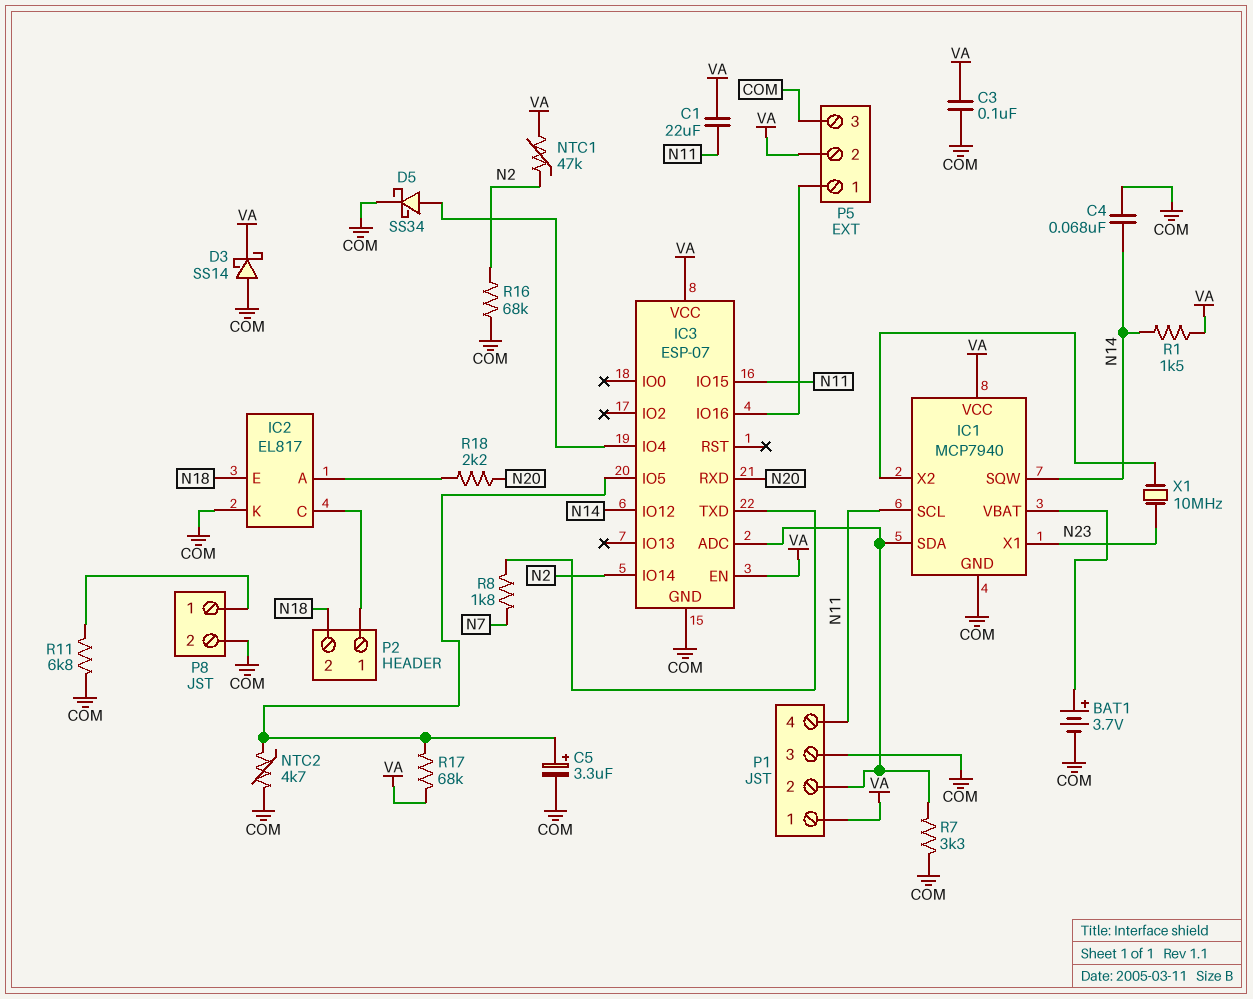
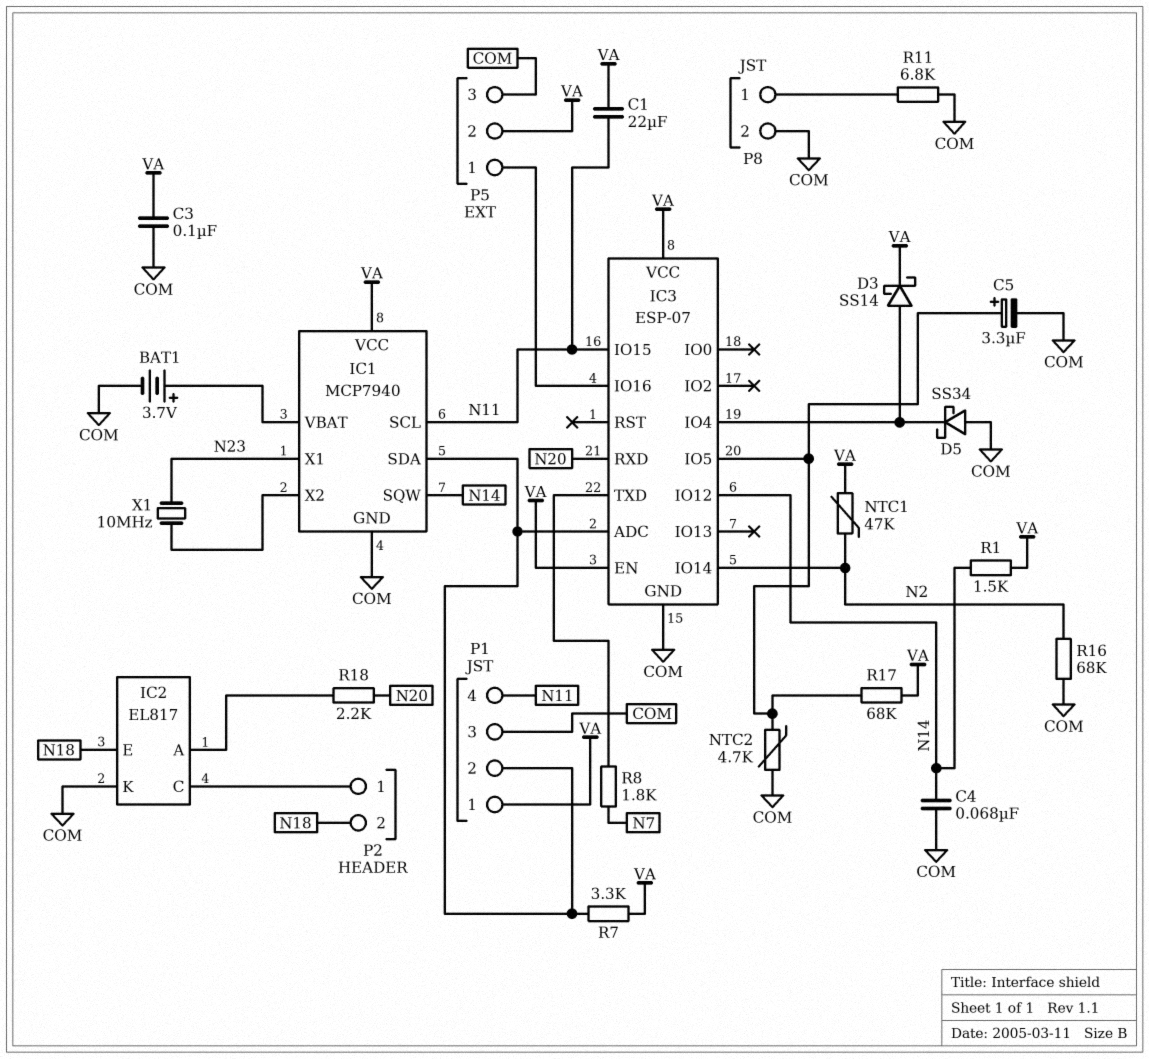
D3: schottky SS14 (A COM, K VA) -> schottky SS14 (A IC3/IO4, K VA)
D5: schottky SS34 (A IC3/IO4, K COM) -> schottky SS34 (A COM, K IC3/IO4)
R7: 3.3k (COM, IC1/SDA) -> 3.3k (IC1/SDA, VA)

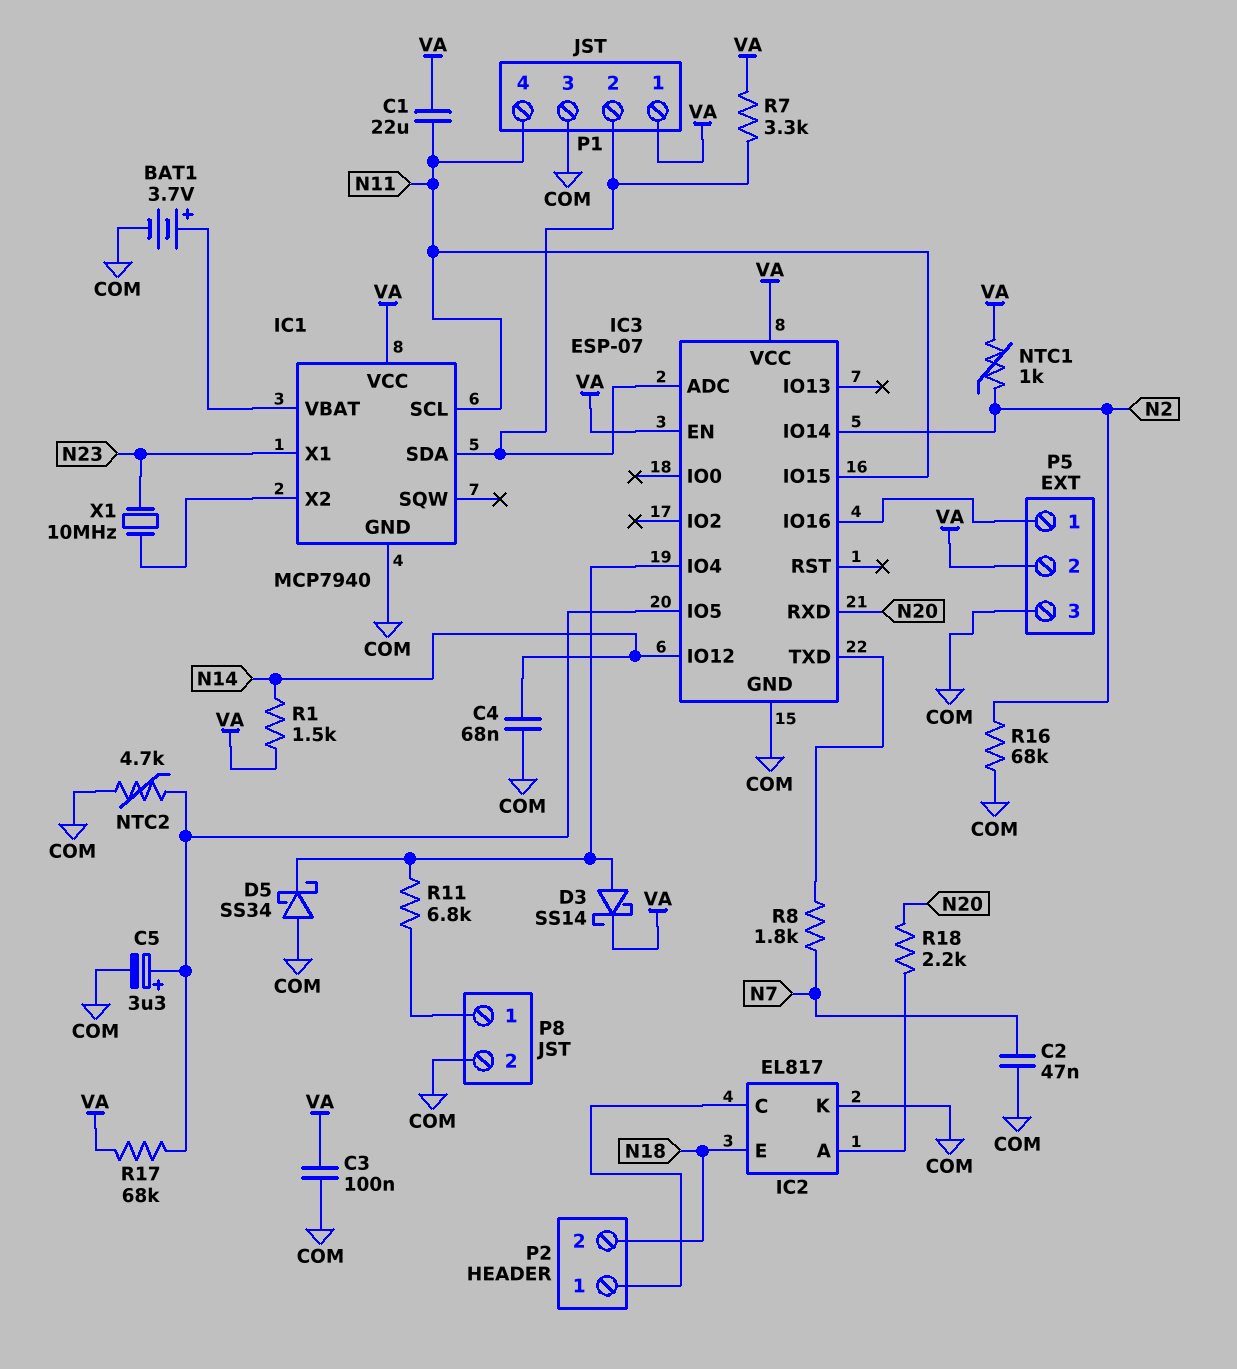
C2: none -> 47nF (COM, N7)
IC1 pin SQW: N14 -> none
NTC1: 47k (N2, VA) -> 1k (N2, VA)
R11: 6.8k (COM, P8/1) -> 6.8k (IC3/IO4, P8/1)

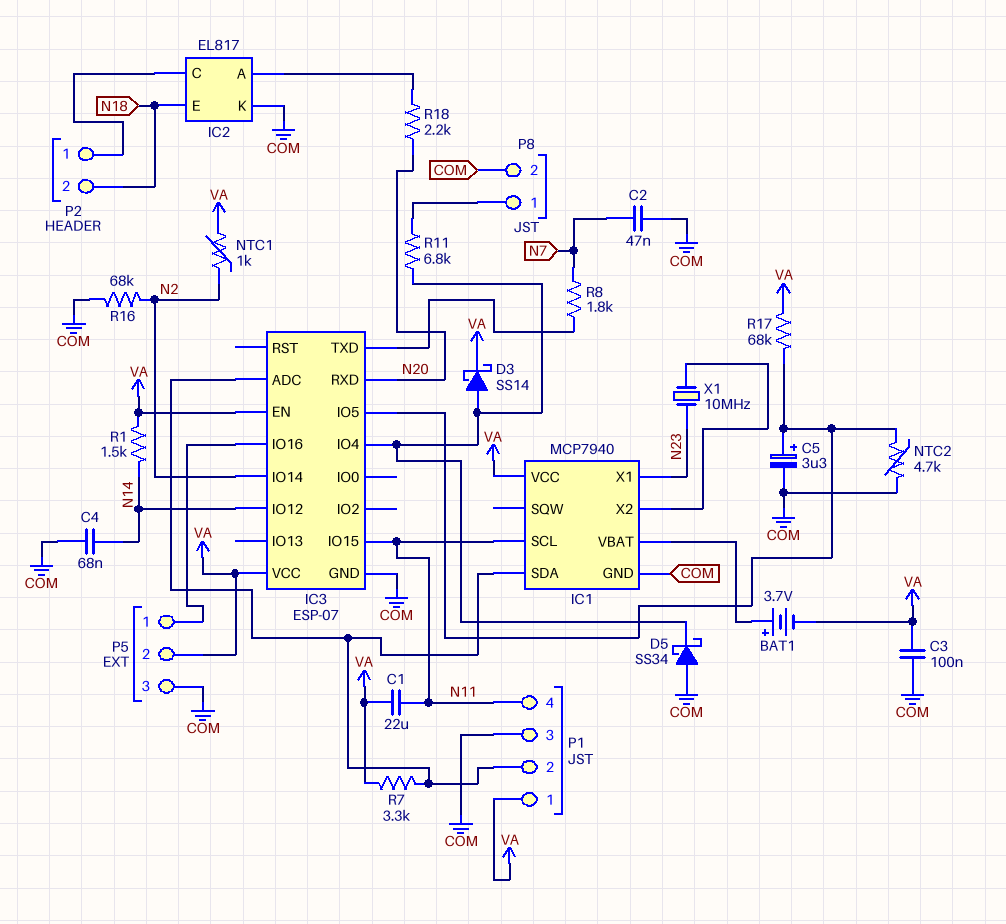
BAT1: 3.7V (plus IC1/VBAT, minus COM) -> 3.7V (plus IC1/VBAT, minus VA)

